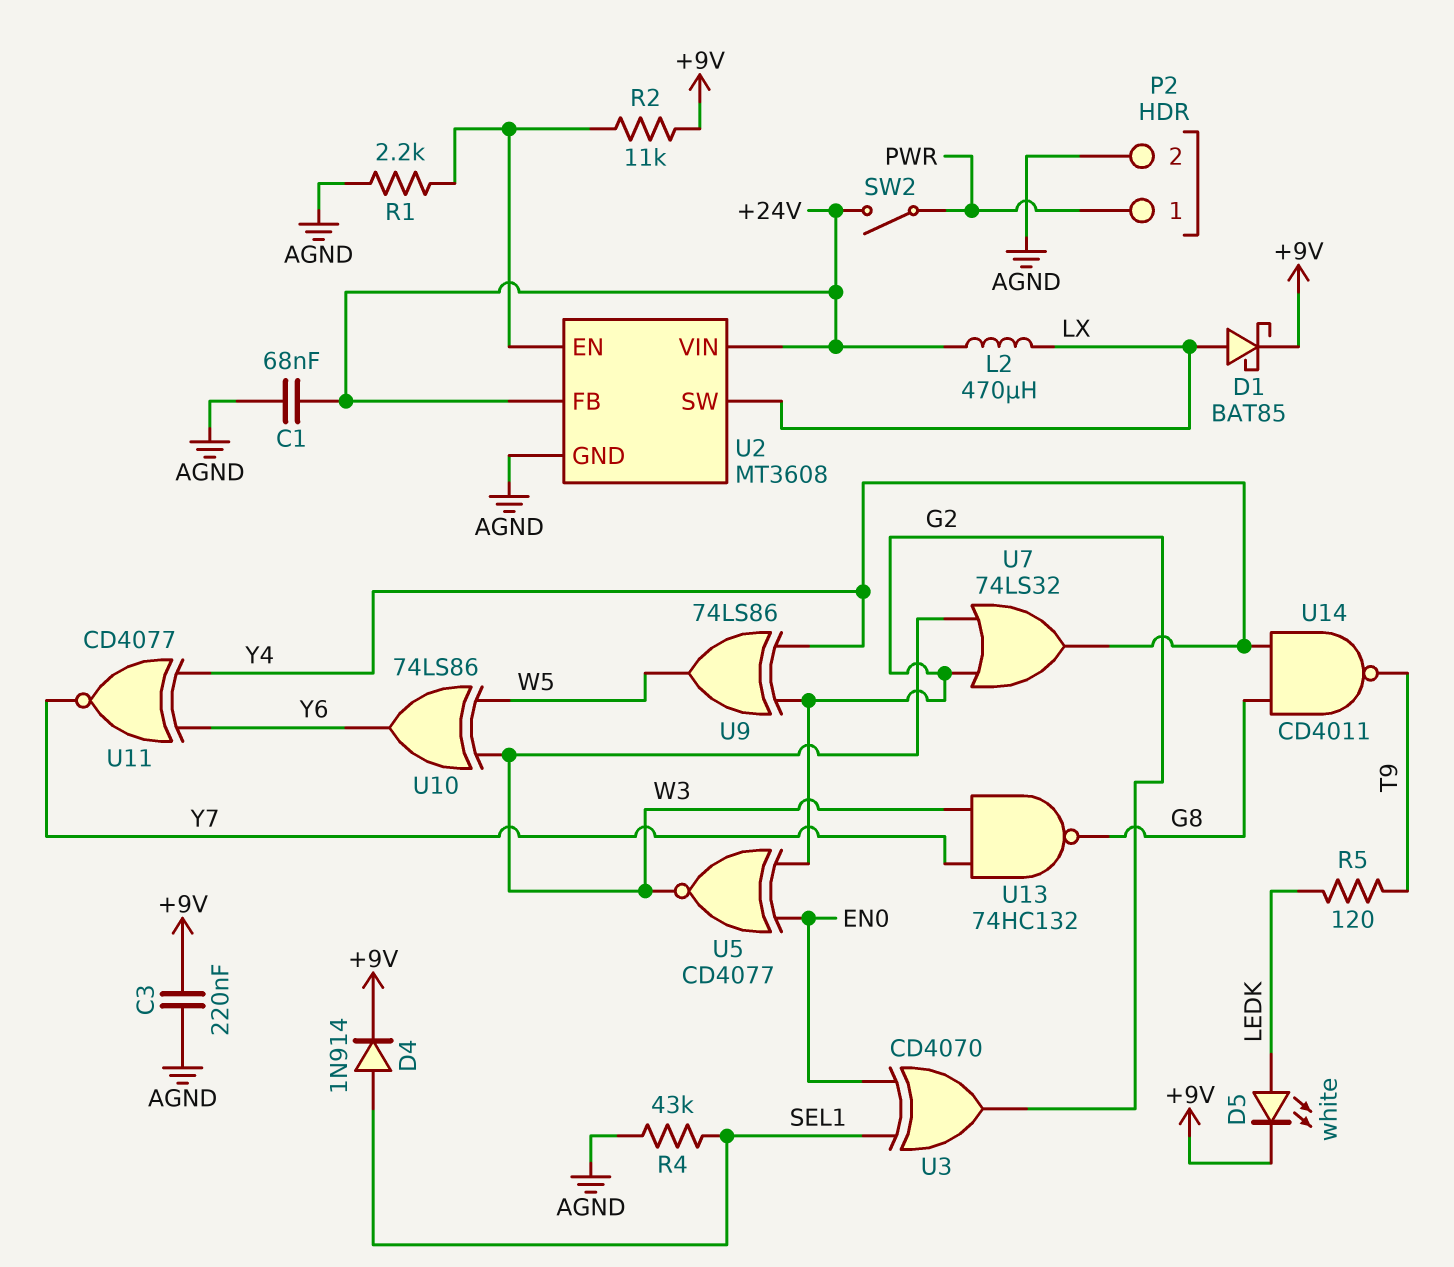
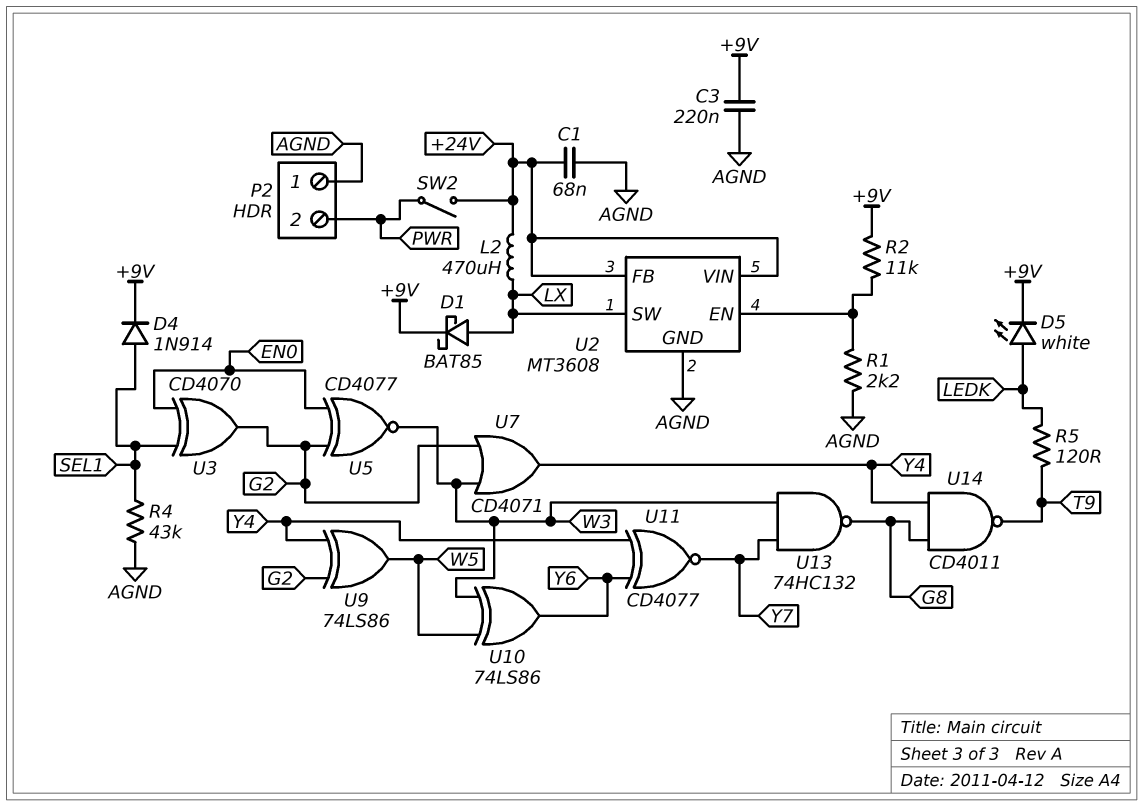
P2 pin 1: PWR -> AGND
P2 pin 2: AGND -> PWR
U7: OR 74LS32 (in G2, in W3, out Y4) -> OR CD4071 (in G2, in W3, out Y4)

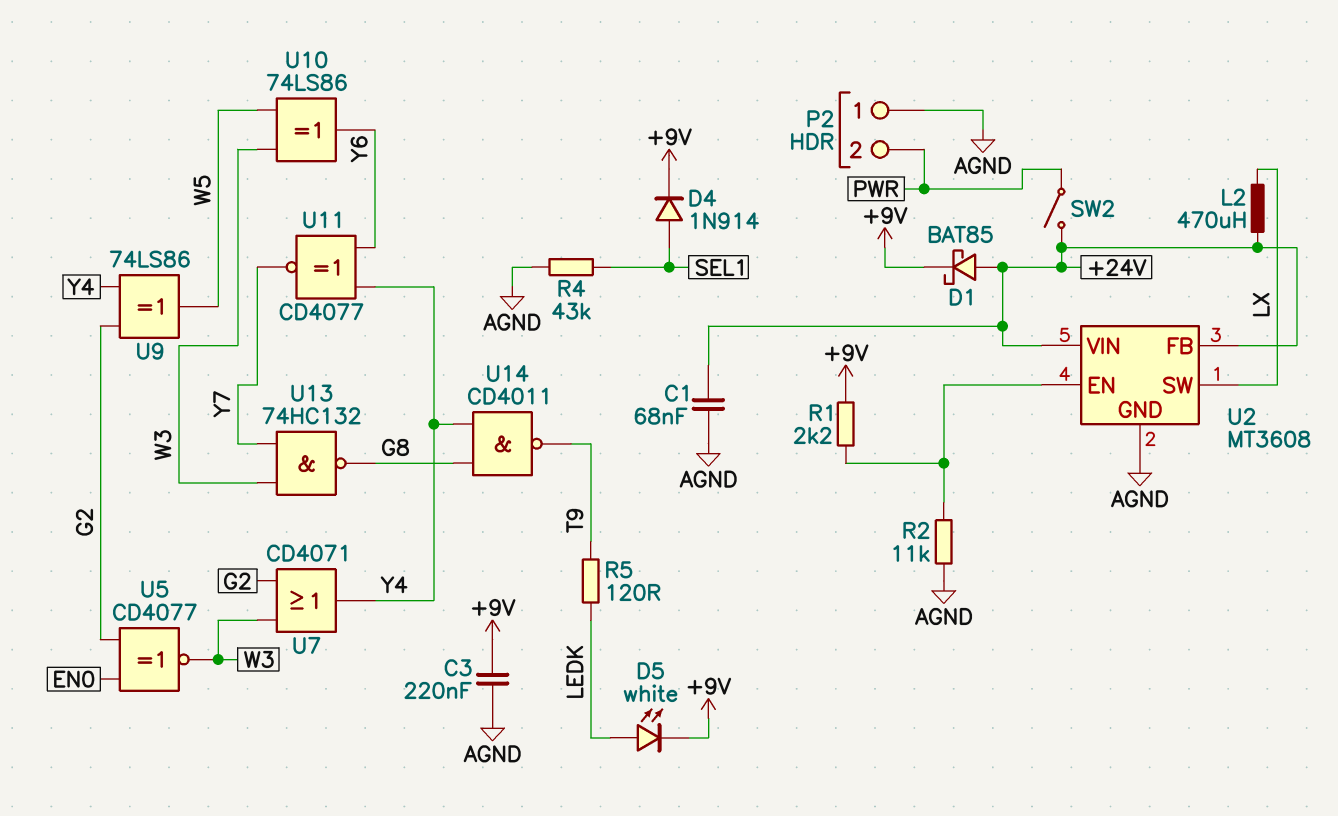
D1: schottky BAT85 (A LX, K +9V) -> schottky BAT85 (A +24V, K +9V)
R1: 2.2k (AGND, U2/EN) -> 2.2k (+9V, U2/EN)
R2: 11k (+9V, U2/EN) -> 11k (AGND, U2/EN)
U3: XOR CD4070 (in EN0, in SEL1, out G2) -> none

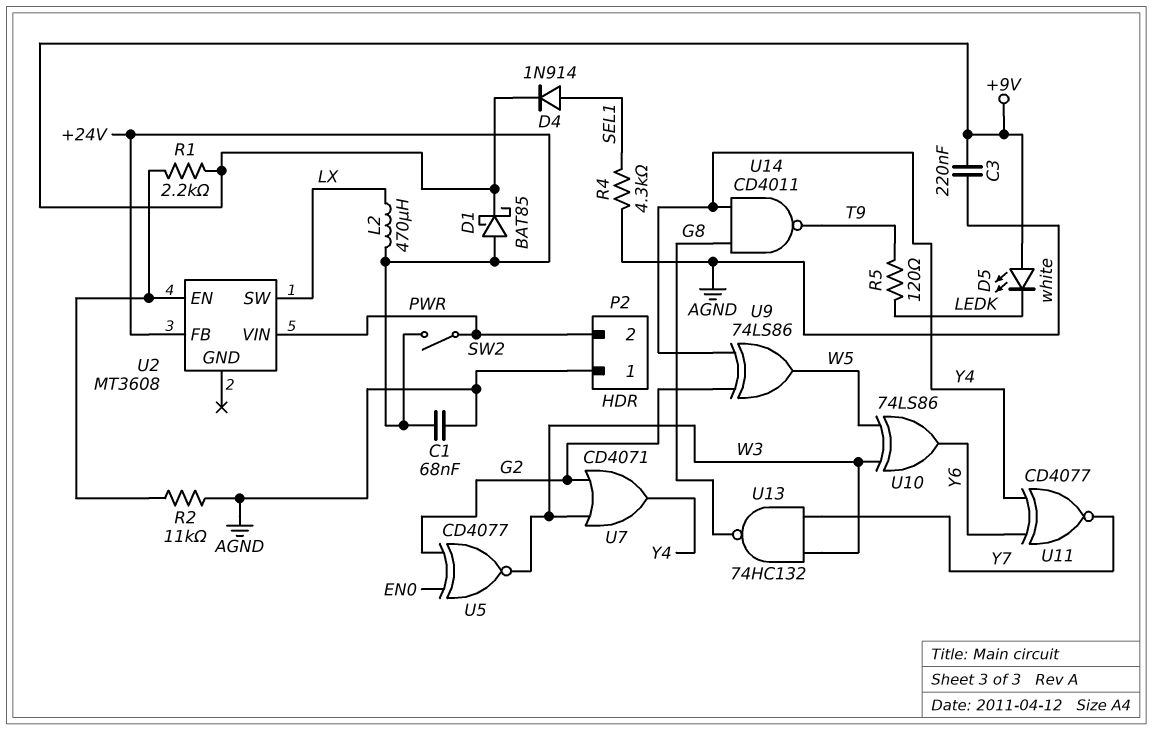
D5: LED white (A LEDK, K +9V) -> LED white (A +9V, K LEDK)
R4: 43k (AGND, SEL1) -> 4.3k (AGND, SEL1)
U2 pin GND: AGND -> none
U2 pin VIN: +24V -> PWR

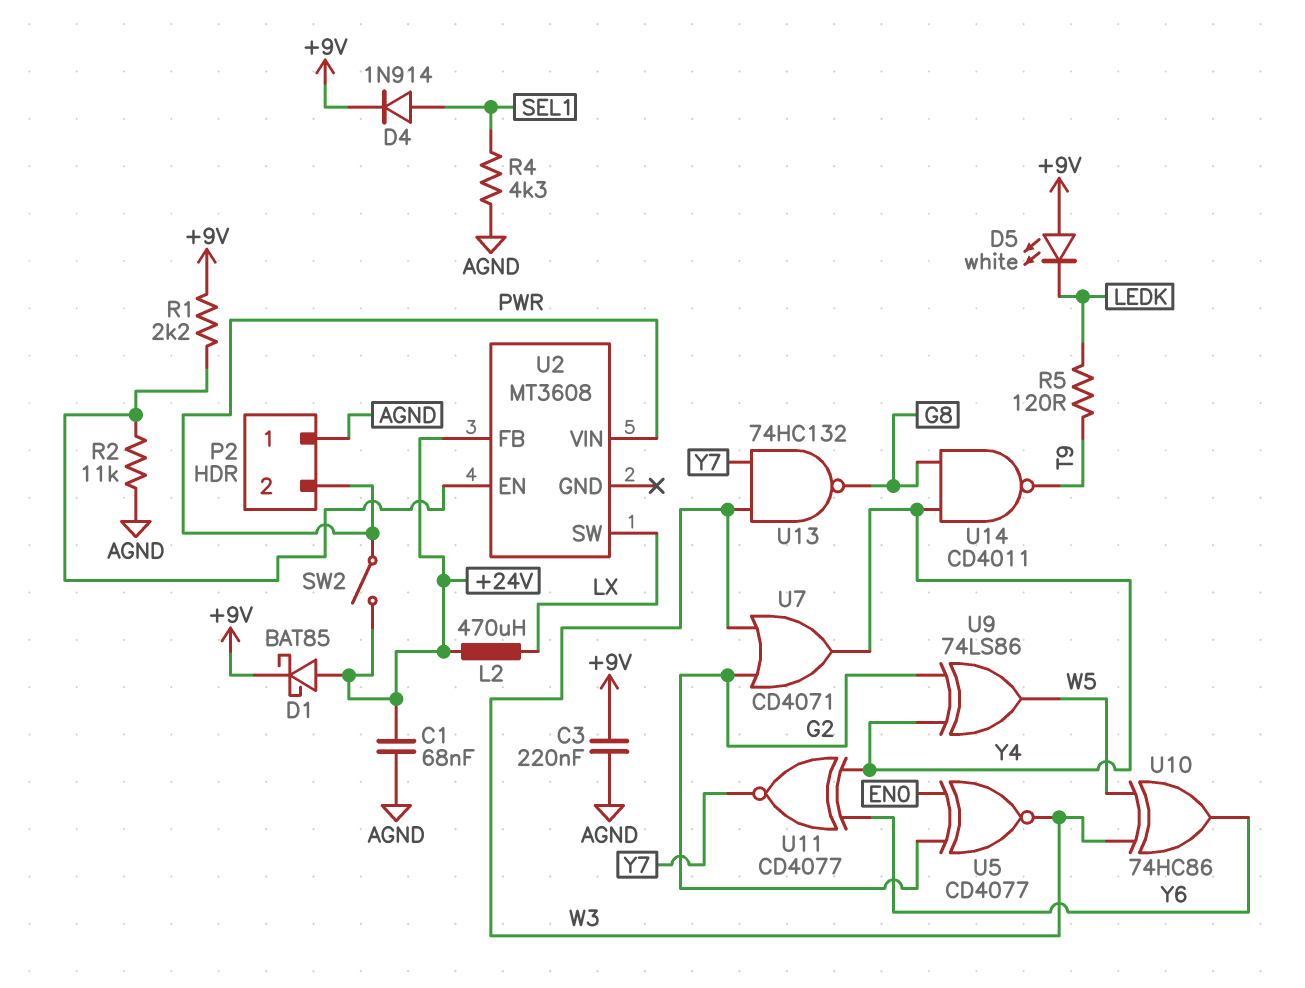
U10: XOR 74LS86 (in W3, in W5, out Y6) -> XOR 74HC86 (in W3, in W5, out Y6)

